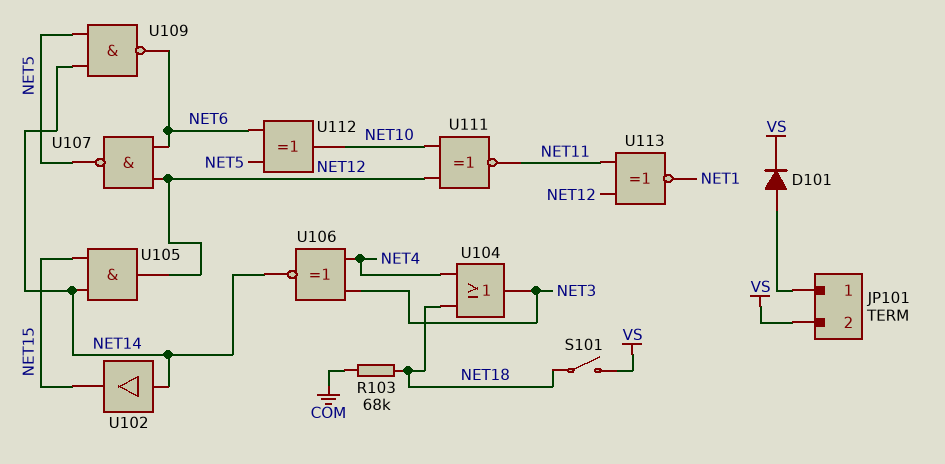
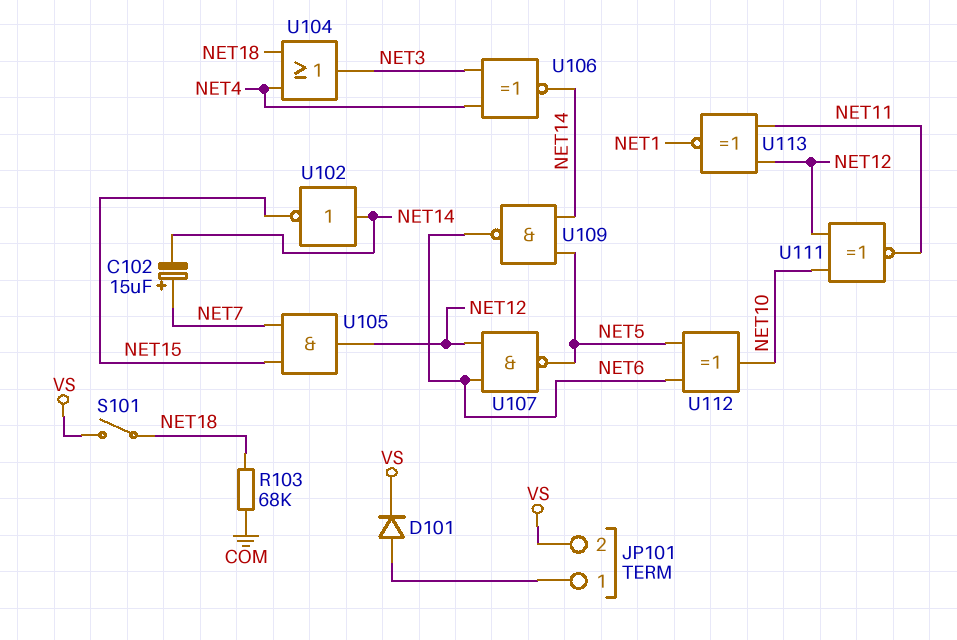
C102: none -> 15uF (plus NET7, minus NET14)
U102: buffer (in NET14, out NET15) -> NOT (in NET14, out NET15)
U105: AND (in NET14, in NET15, out NET12) -> AND (in NET7, in NET15, out NET12)

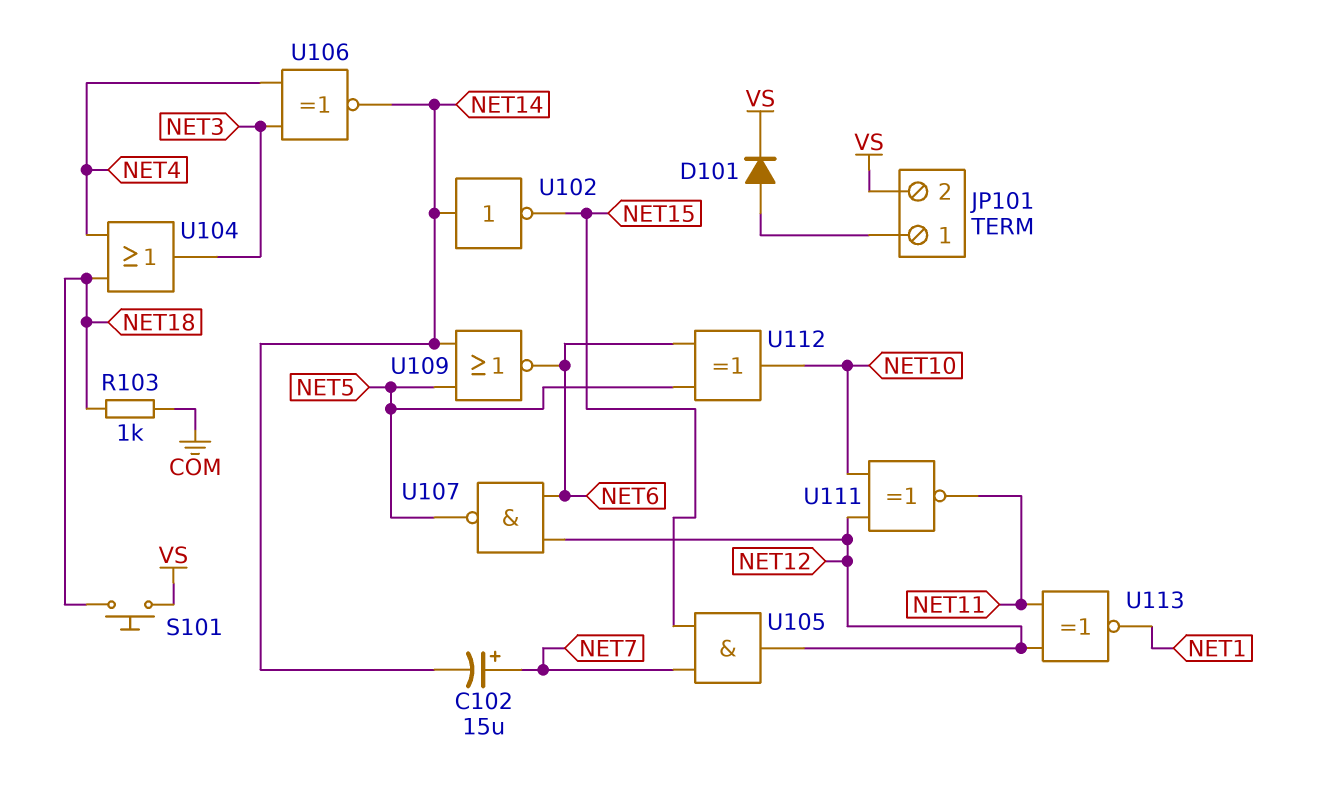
R103: 68k (COM, NET18) -> 1k (COM, NET18)
S101: switch (NET18, VS) -> button (NET18, VS)
U109: NAND (in NET5, in NET14, out NET6) -> NOR (in NET5, in NET14, out NET6)

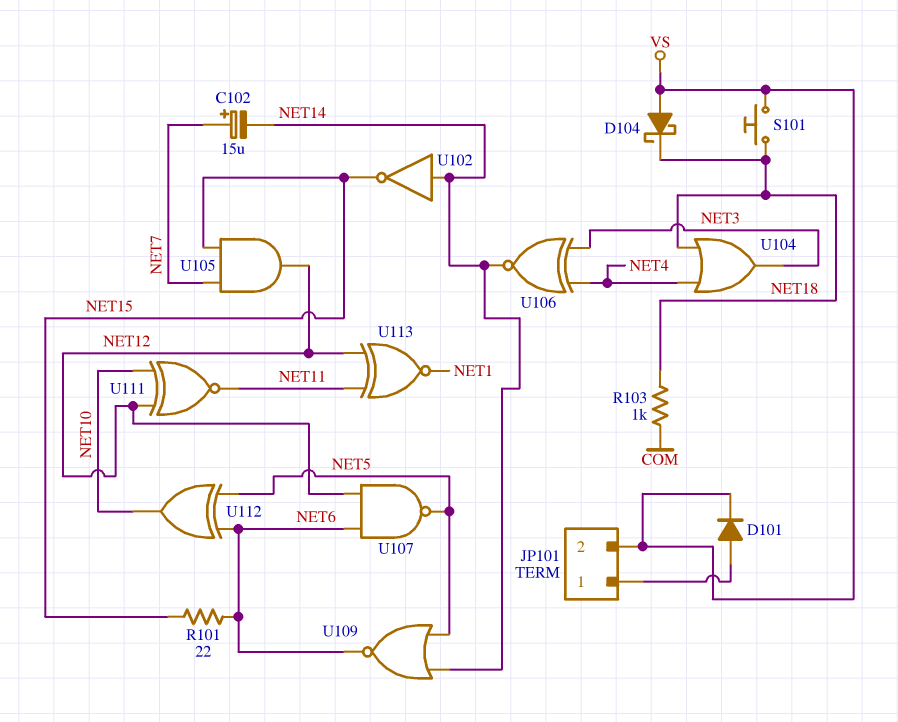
D104: none -> schottky (A VS, K NET18)
R101: none -> 22 (NET6, NET15)

